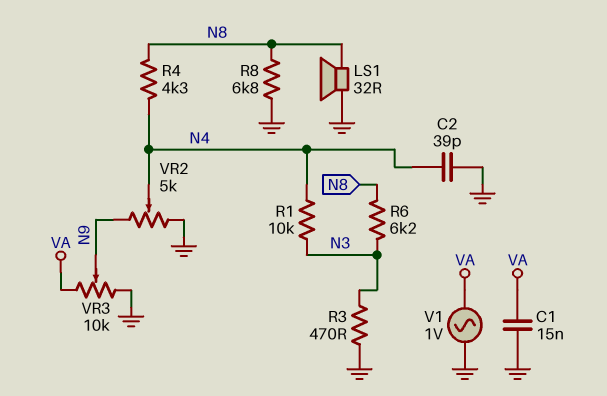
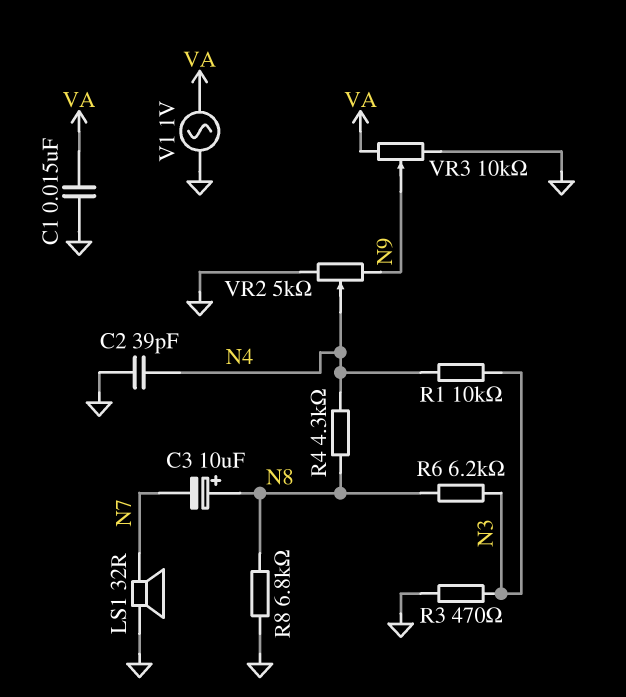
C3: none -> 10uF (plus N8, minus N7)
LS1: speaker 32R (GND, N8) -> speaker 32R (GND, N7)

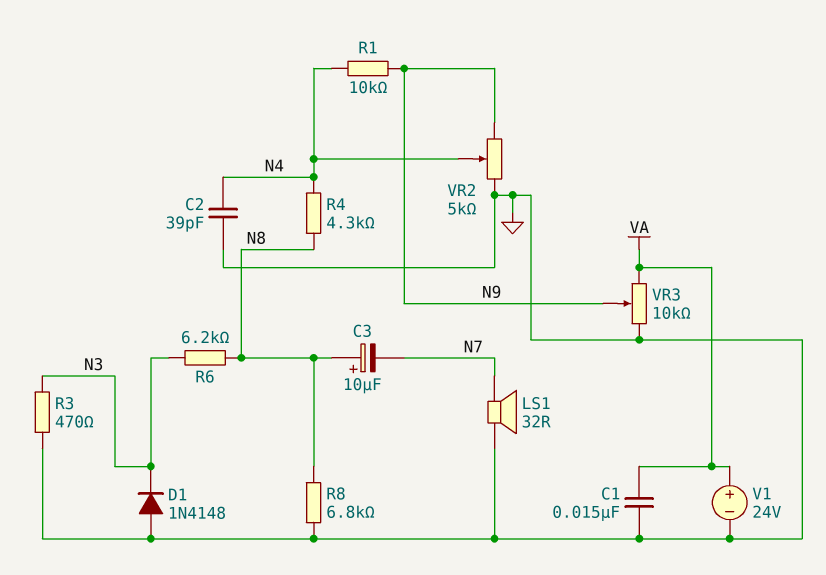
D1: none -> diode 1N4148 (A GND, K N3)
R1: 10k (N3, N4) -> 10k (N4, N9)
V1: AC 1V (GND, VA) -> 24V (plus VA, minus GND)

